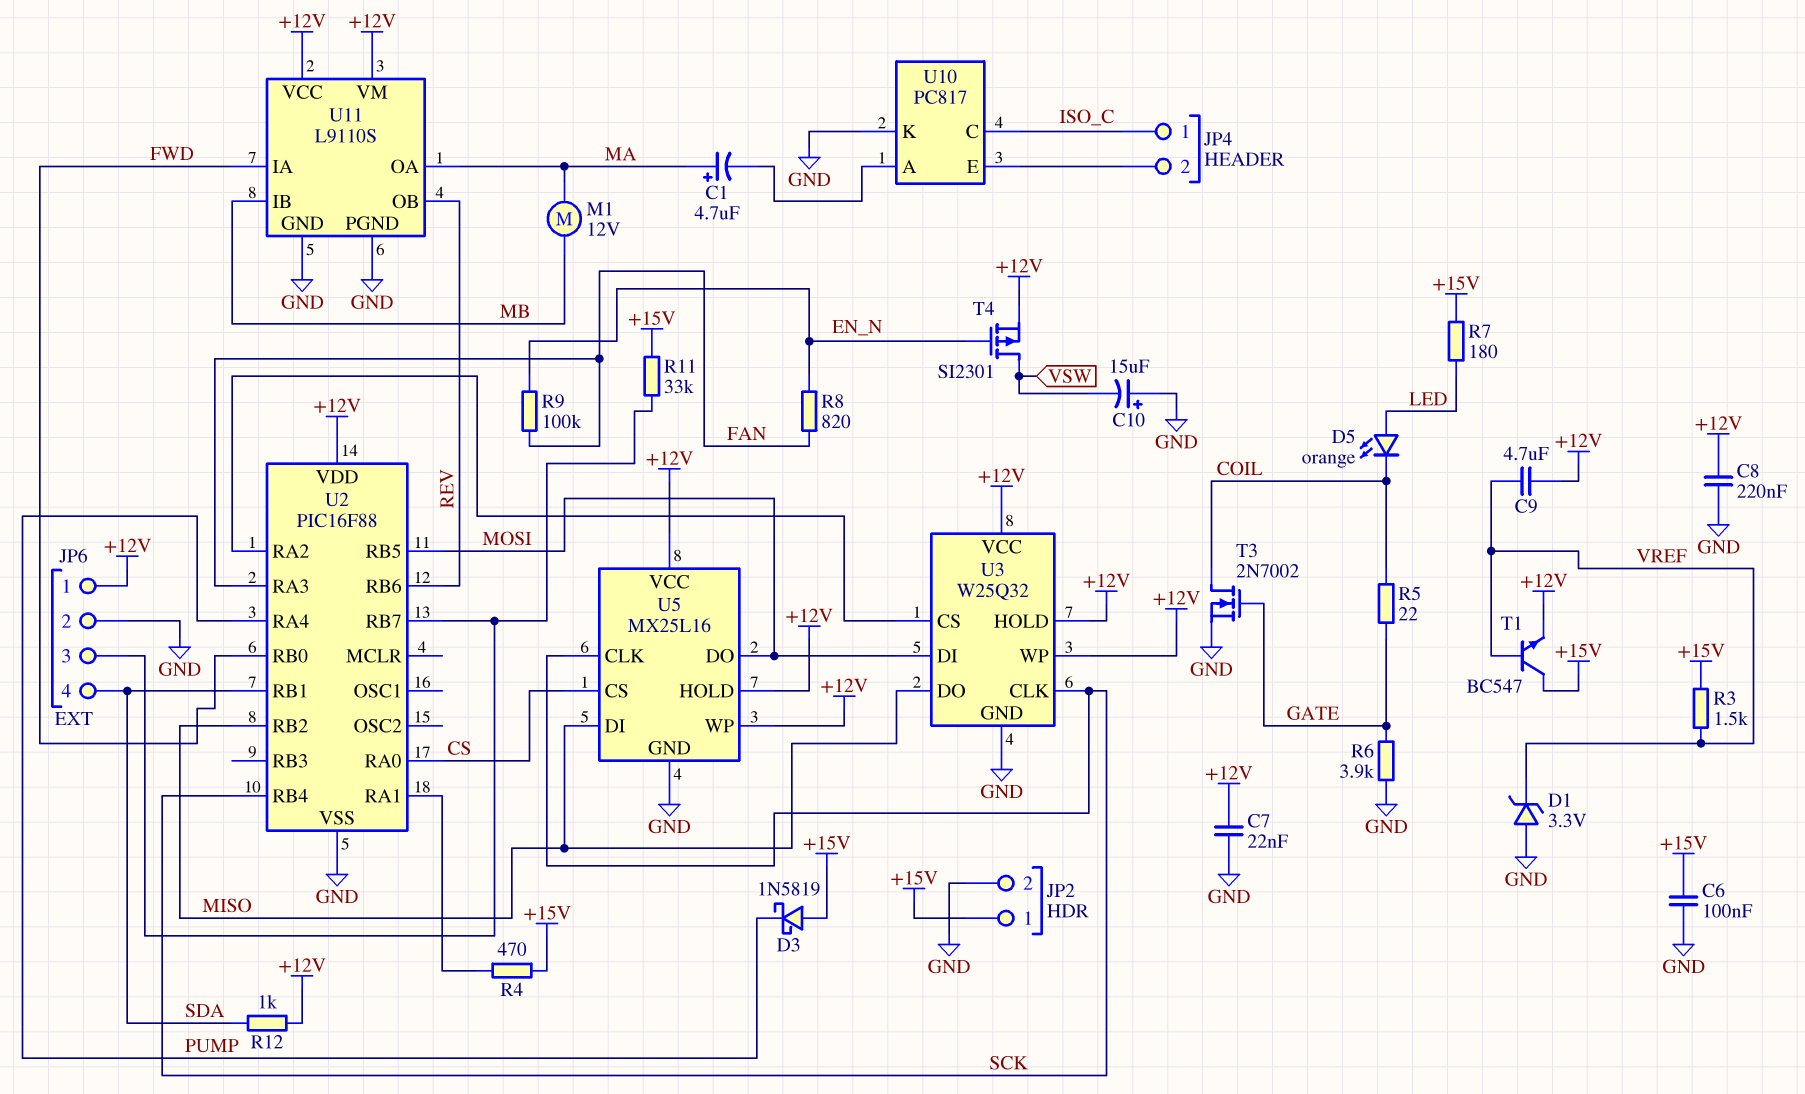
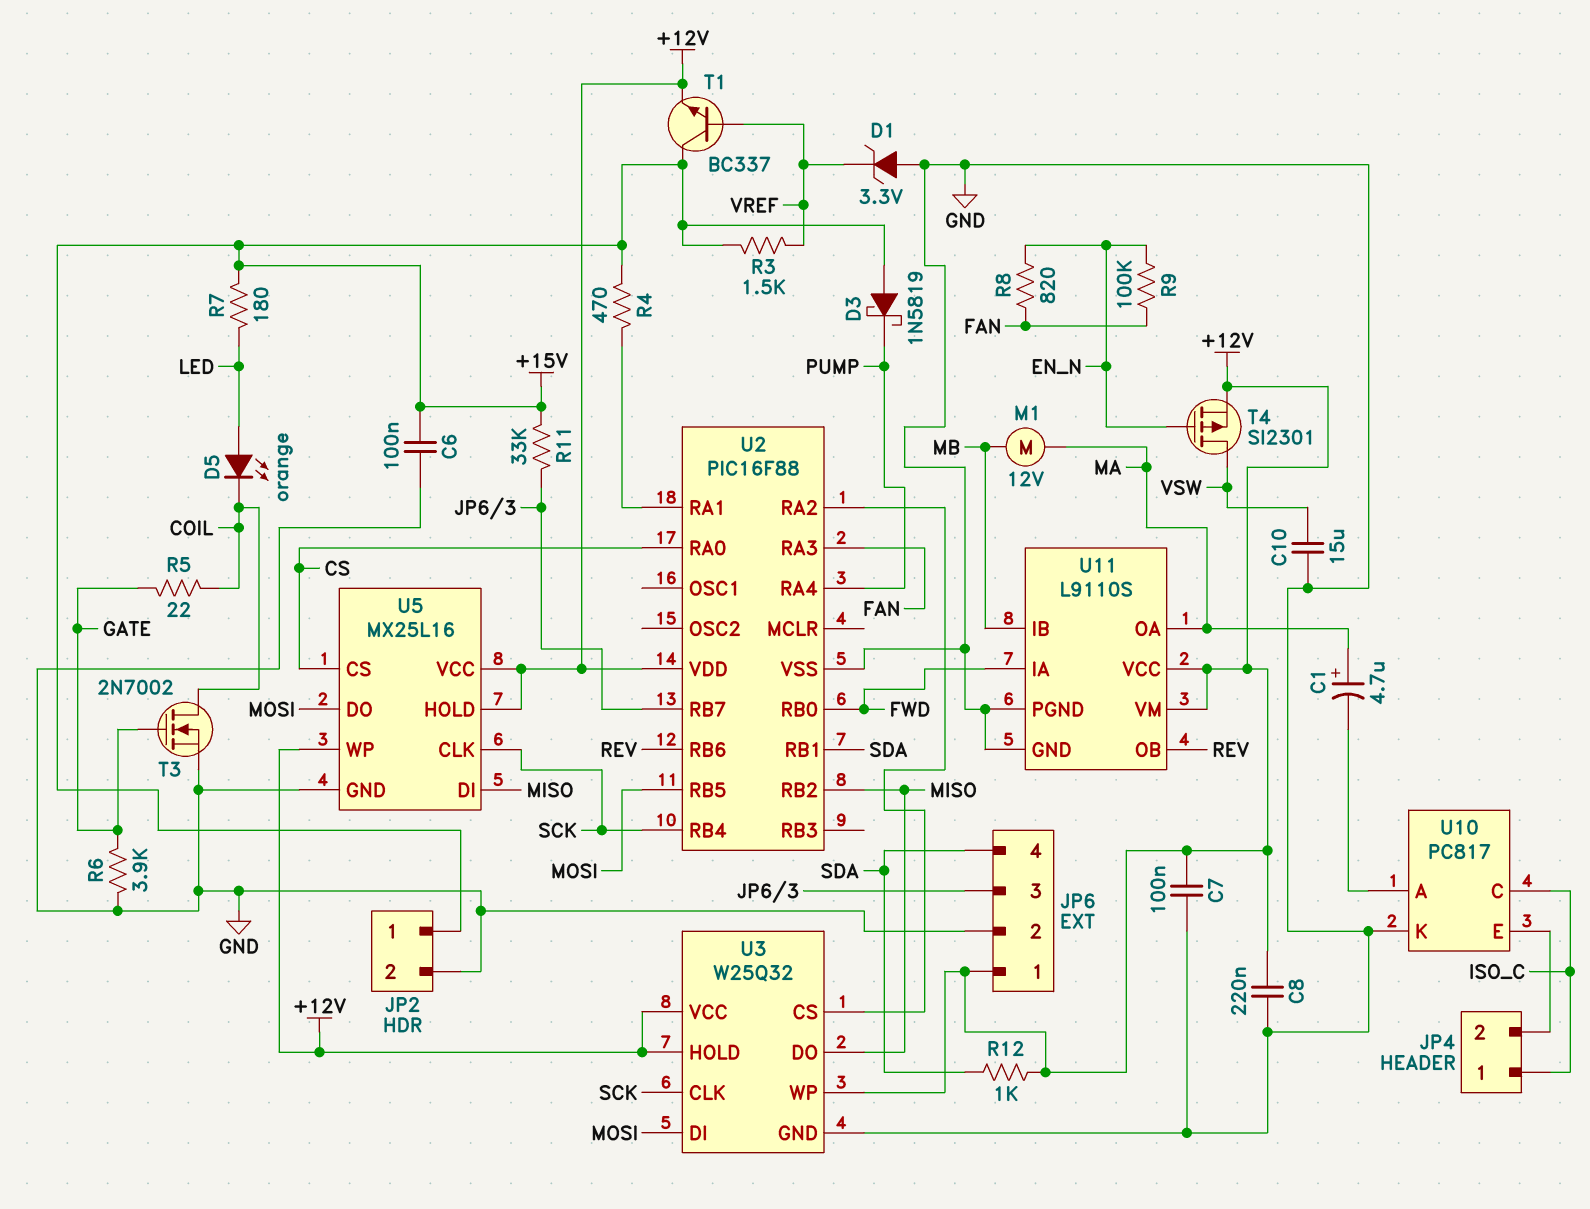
C7: 22nF (+12V, GND) -> 100nF (+12V, GND)
C9: 4.7uF (+12V, VREF) -> none
C10: 15uF (plus GND, minus VSW) -> 15uF (GND, VSW)
T1: NPN BC547 (B VREF, C +15V, E +12V) -> NPN BC337 (B VREF, C +15V, E +12V)

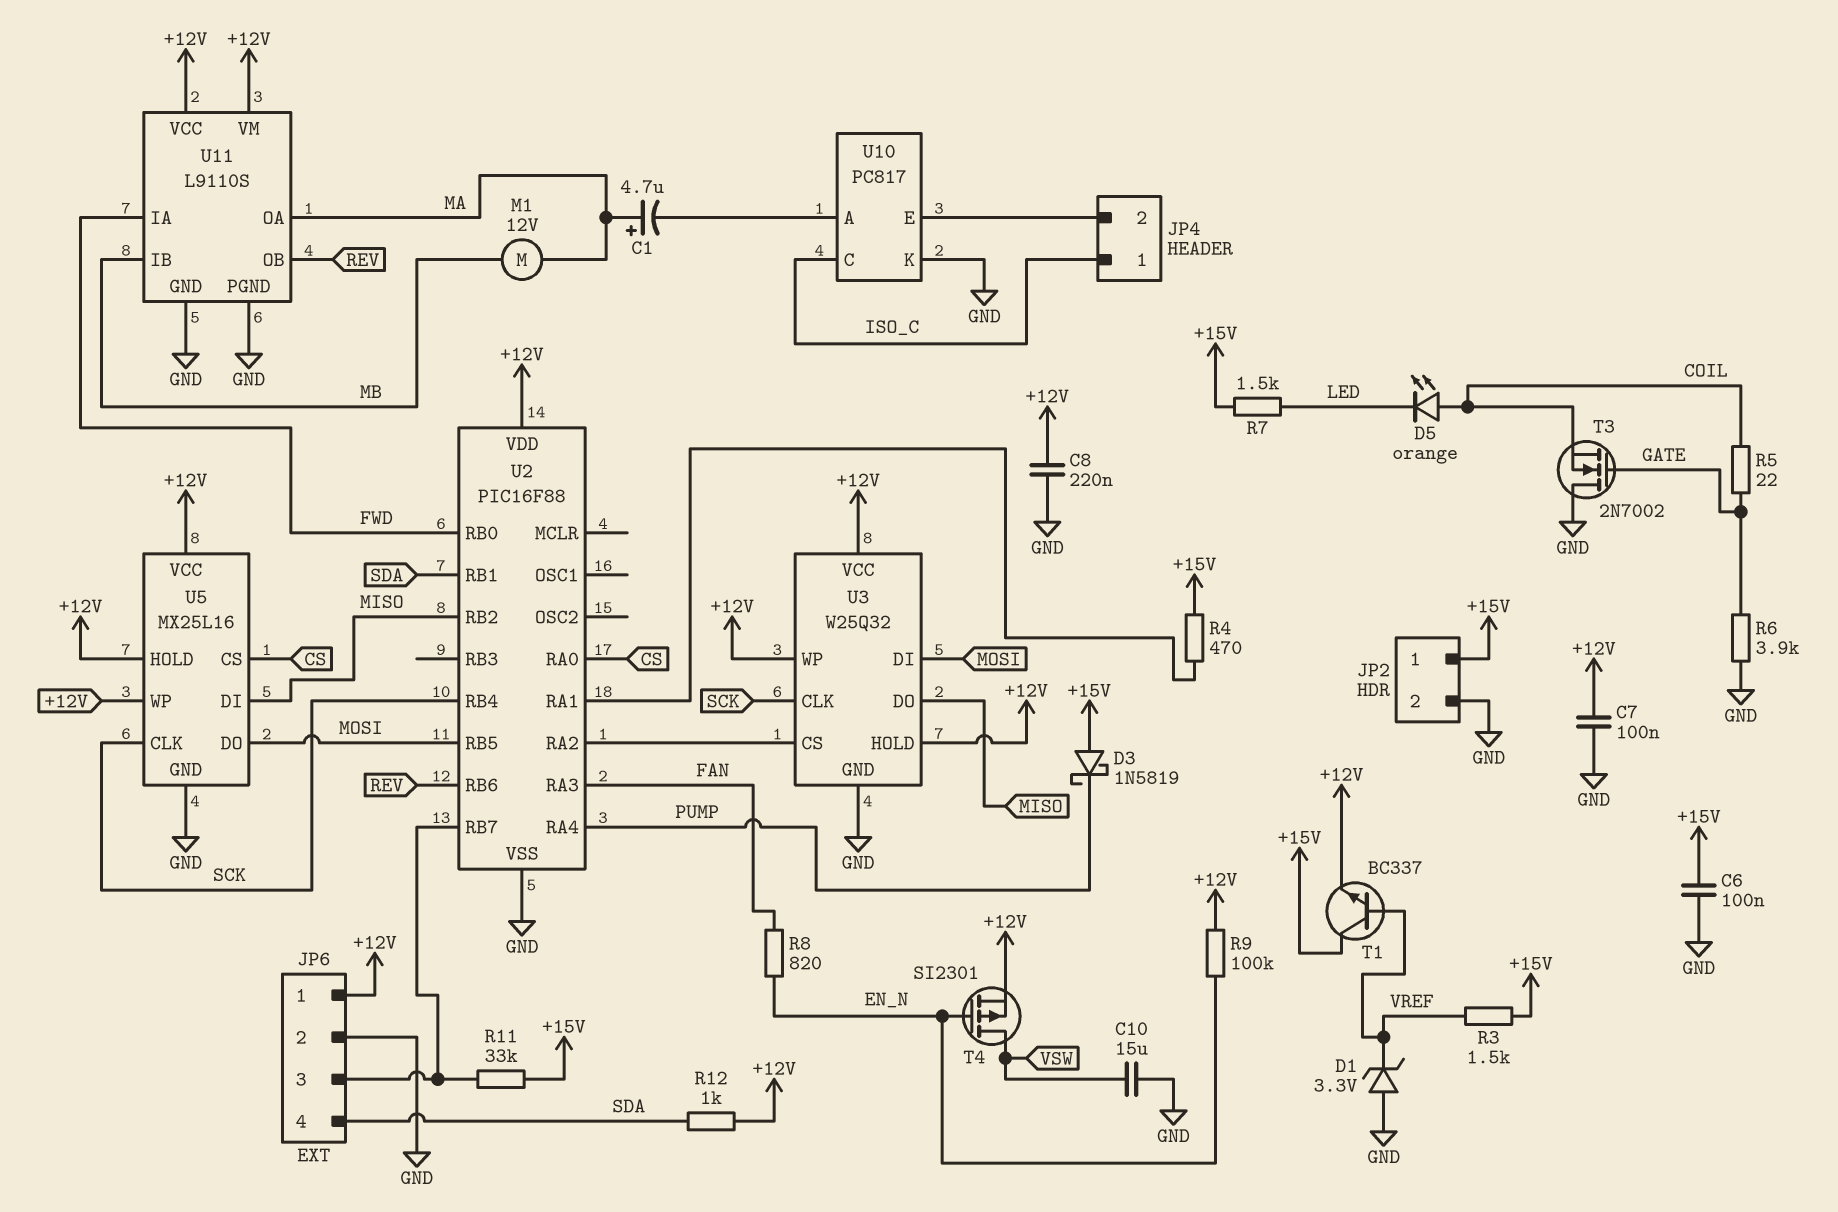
D5: LED orange (A LED, K COIL) -> LED orange (A COIL, K LED)
R7: 180 (+15V, LED) -> 1.5k (+15V, LED)
R9: 100k (EN_N, FAN) -> 100k (+12V, EN_N)
T3: NMOS 2N7002 (G GATE, D COIL, S GND) -> NMOS 2N7002 (G GATE, D GND, S COIL)

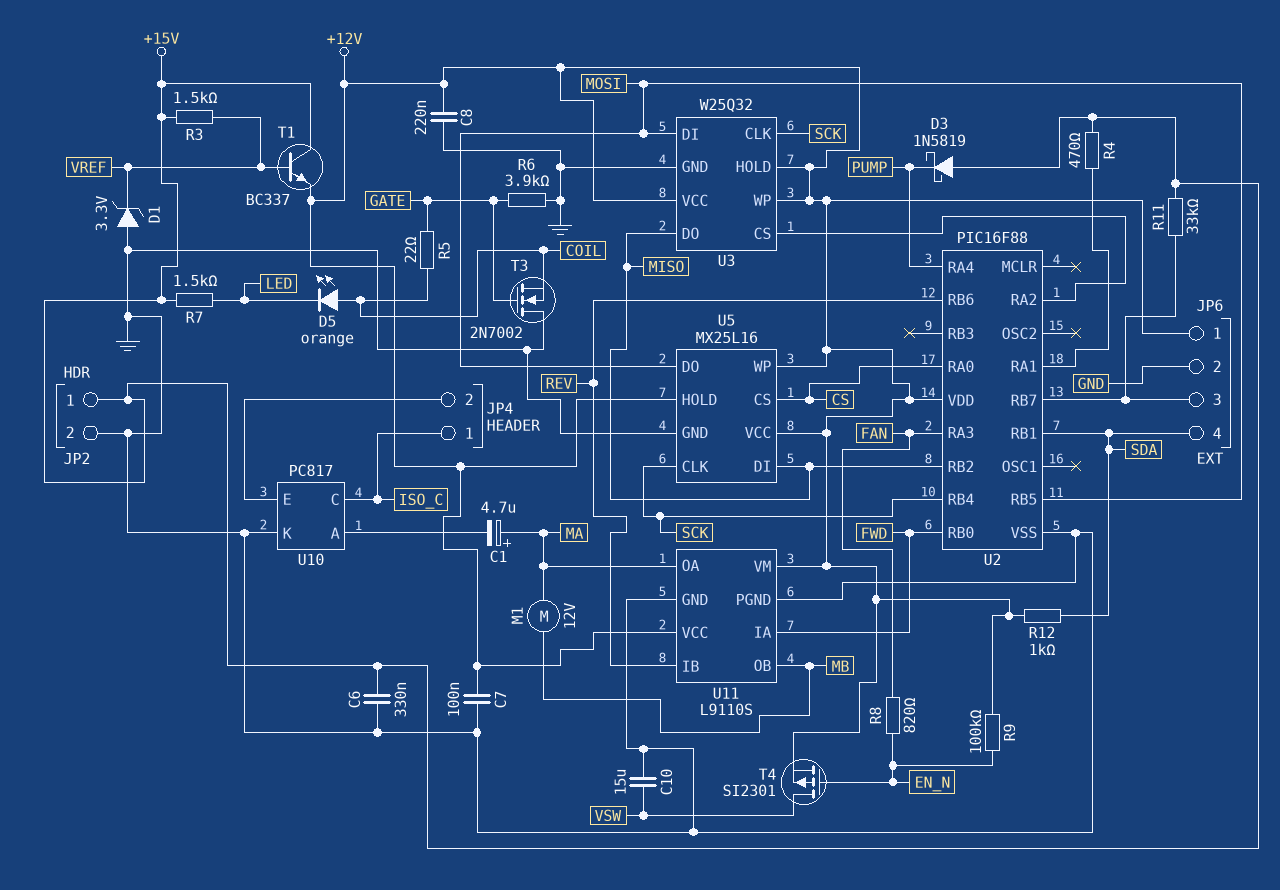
C6: 100nF (+15V, GND) -> 330nF (+15V, GND)
U11 pin IB: MB -> REV
U11 pin OB: REV -> MB

